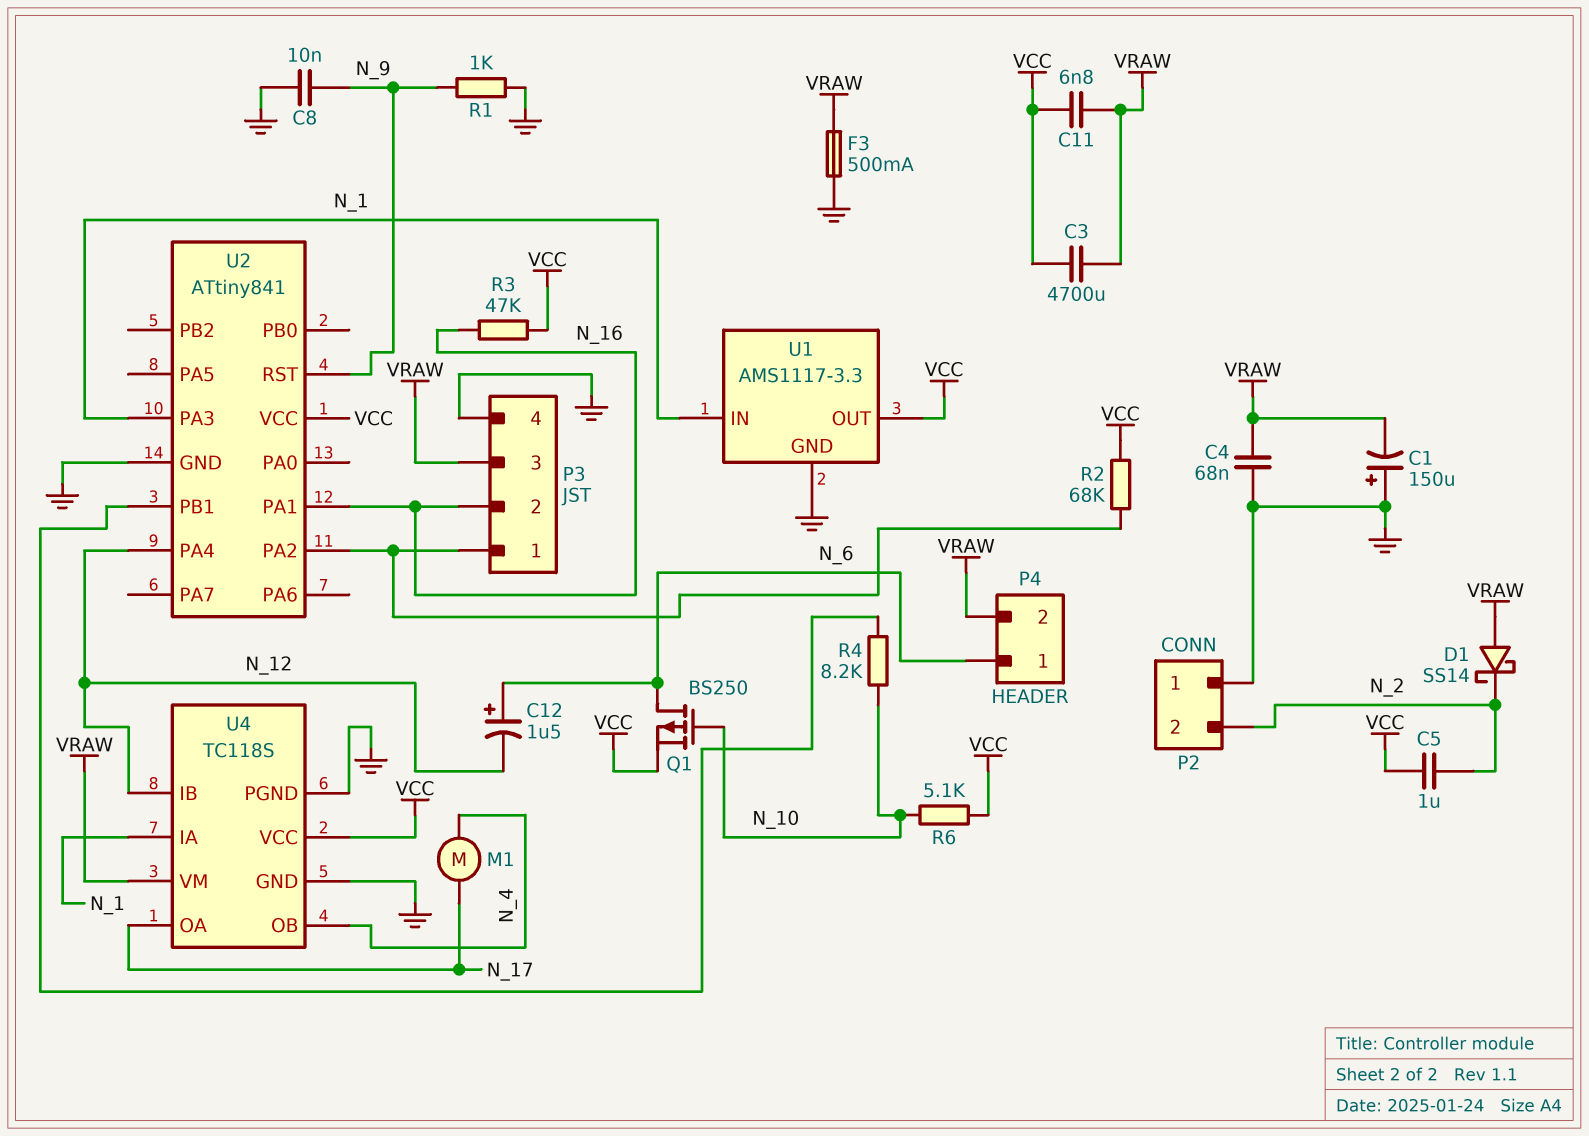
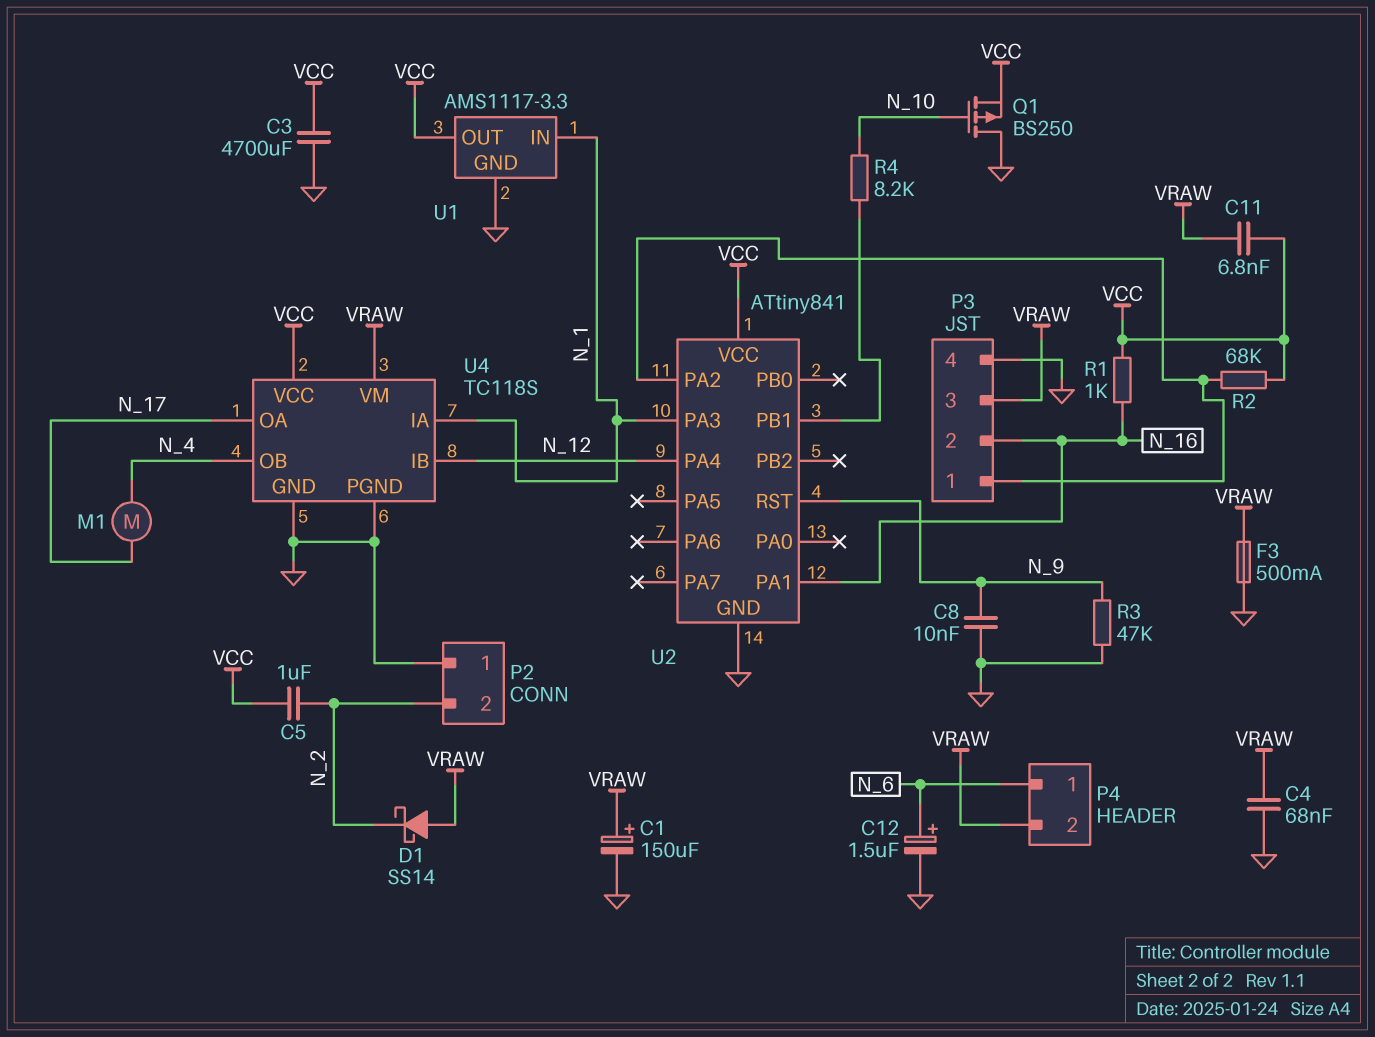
C1: 150uF (plus GND, minus VRAW) -> 150uF (plus VRAW, minus GND)
C3: 4700uF (VCC, VRAW) -> 4700uF (GND, VCC)
C12: 1.5uF (plus N_6, minus N_12) -> 1.5uF (plus N_6, minus GND)
Q1: PMOS BS250 (G N_10, D N_6, S VCC) -> PMOS BS250 (G N_10, D GND, S VCC)
R1: 1k (GND, N_9) -> 1k (N_16, VCC)
R3: 47k (N_16, VCC) -> 47k (GND, N_9)
R6: 5.1k (N_10, VCC) -> none

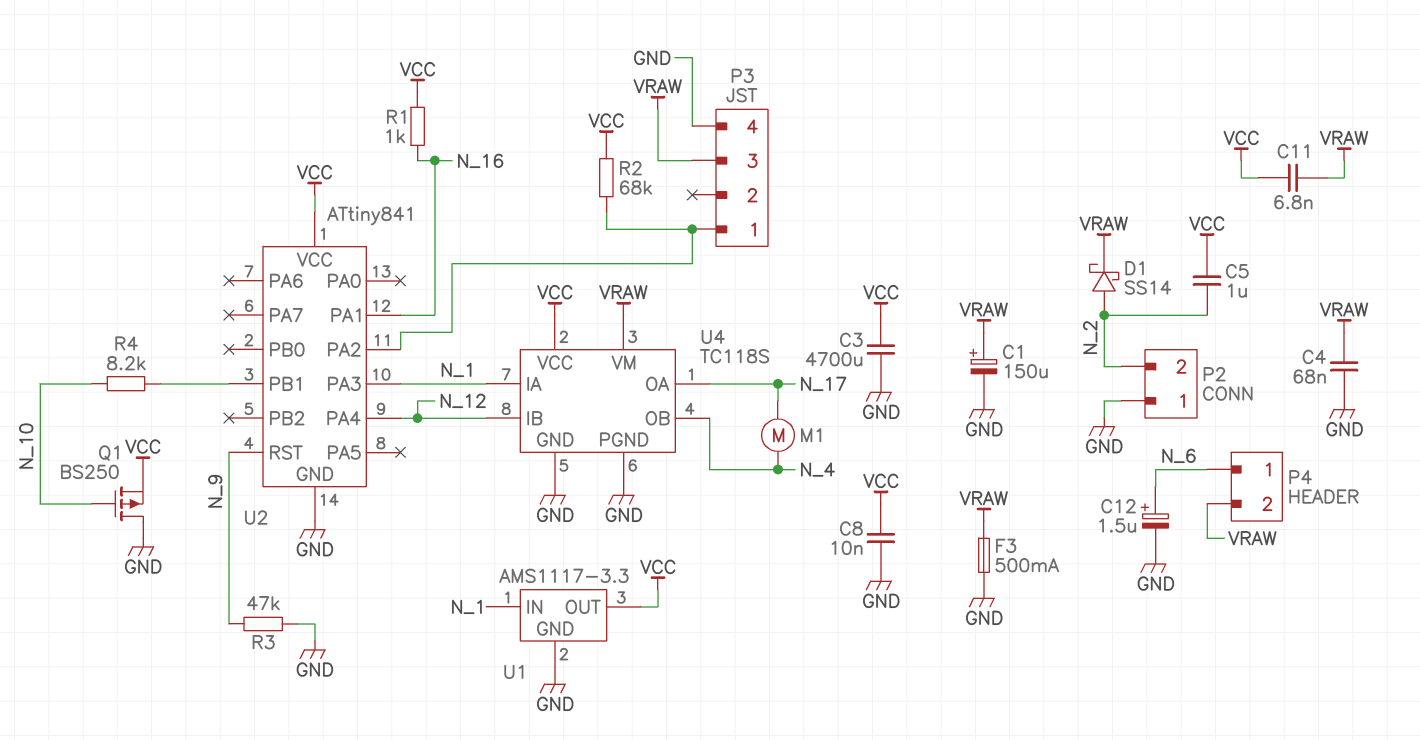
C8: 10nF (GND, N_9) -> 10nF (GND, VCC)
D1: schottky SS14 (A VRAW, K N_2) -> schottky SS14 (A N_2, K VRAW)
P3 pin 2: N_16 -> none

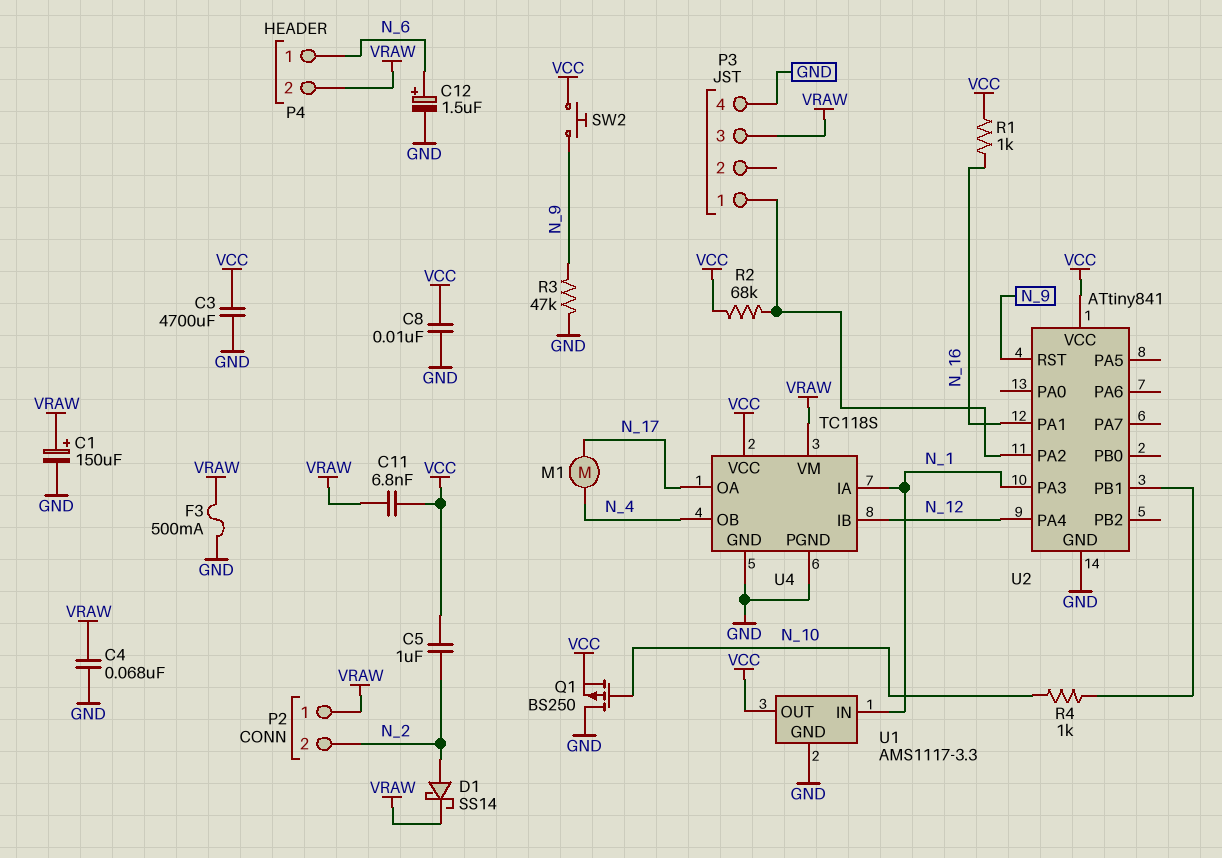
P2 pin 1: GND -> VRAW
R4: 8.2k (N_10, U2/PB1) -> 1k (N_10, U2/PB1)
SW2: none -> button (N_9, VCC)

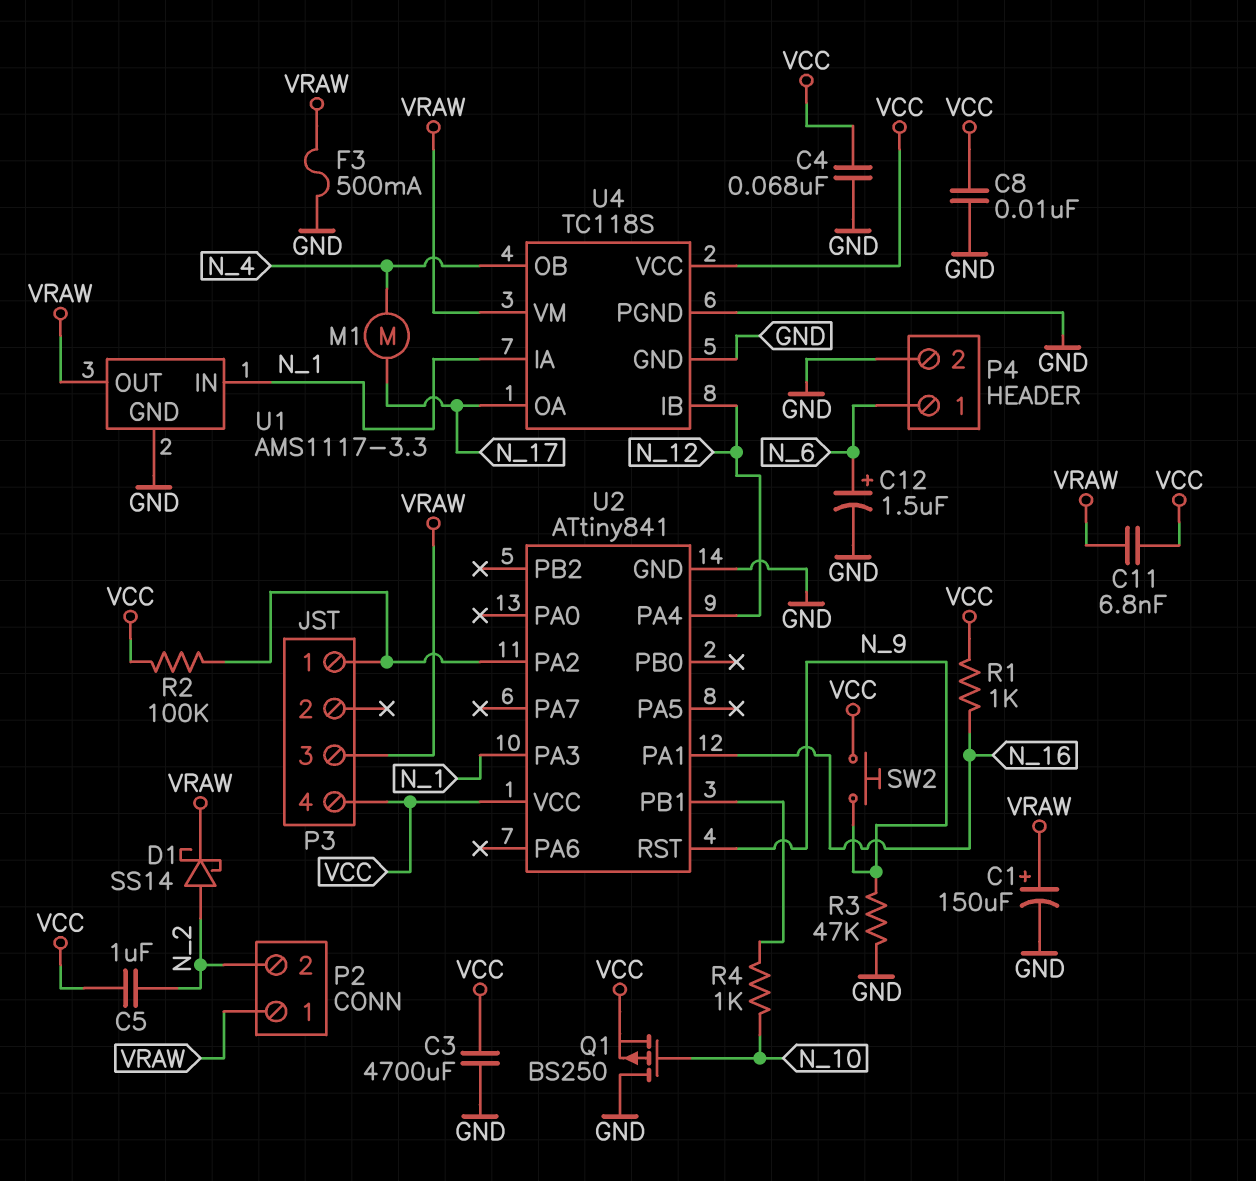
C4: 68nF (GND, VRAW) -> 68nF (GND, VCC)
P3 pin 4: GND -> VCC
P4 pin 2: VRAW -> GND
R2: 68k (P3/1, VCC) -> 100k (P3/1, VCC)
U1 pin OUT: VCC -> VRAW

